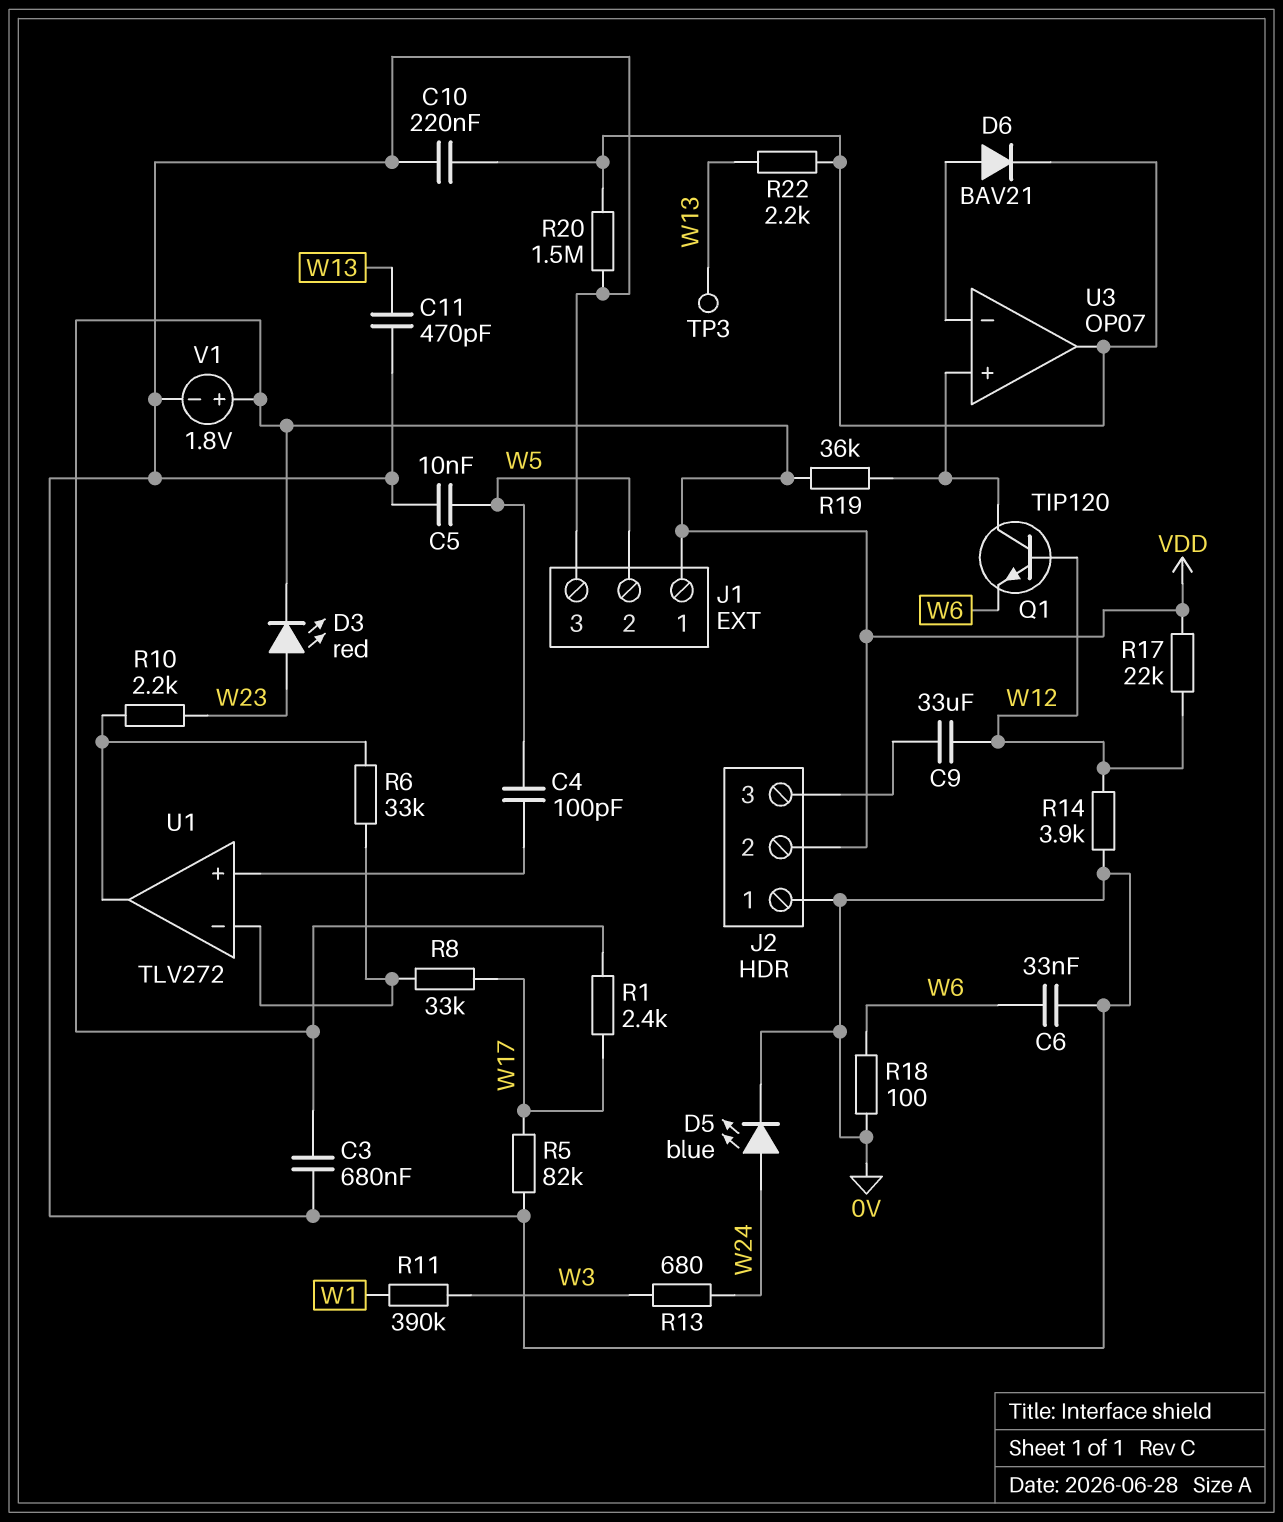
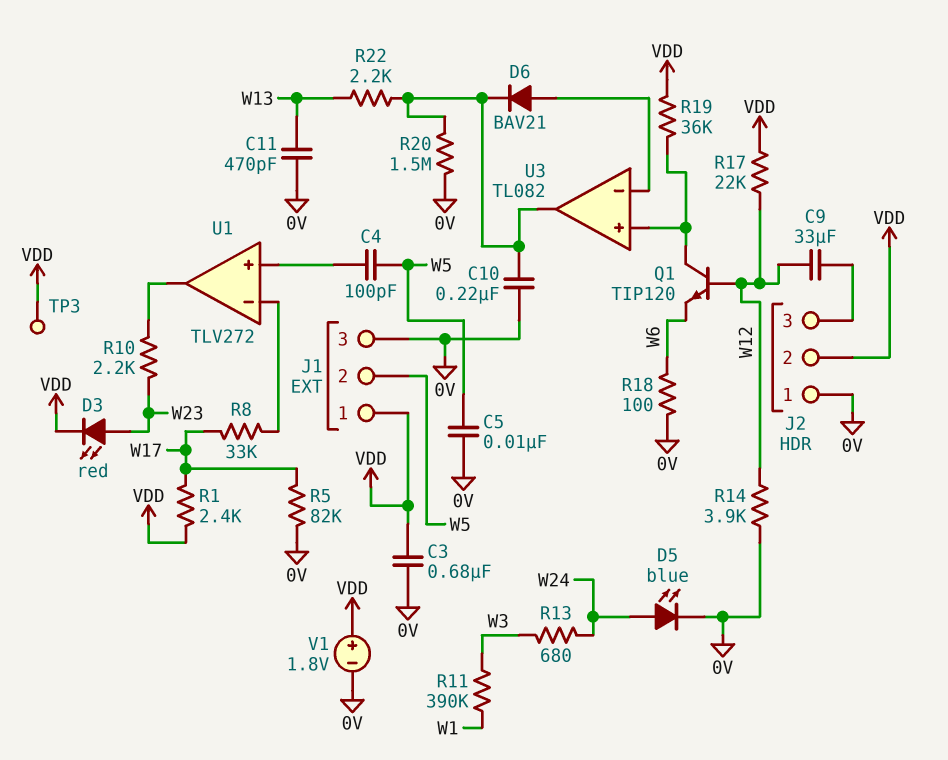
C6: 33nF (0V, W6) -> none
R6: 33k (U1/in-, U1/out) -> none
TP3: test point (W13) -> test point (VDD)
U3: OP07 -> TL082

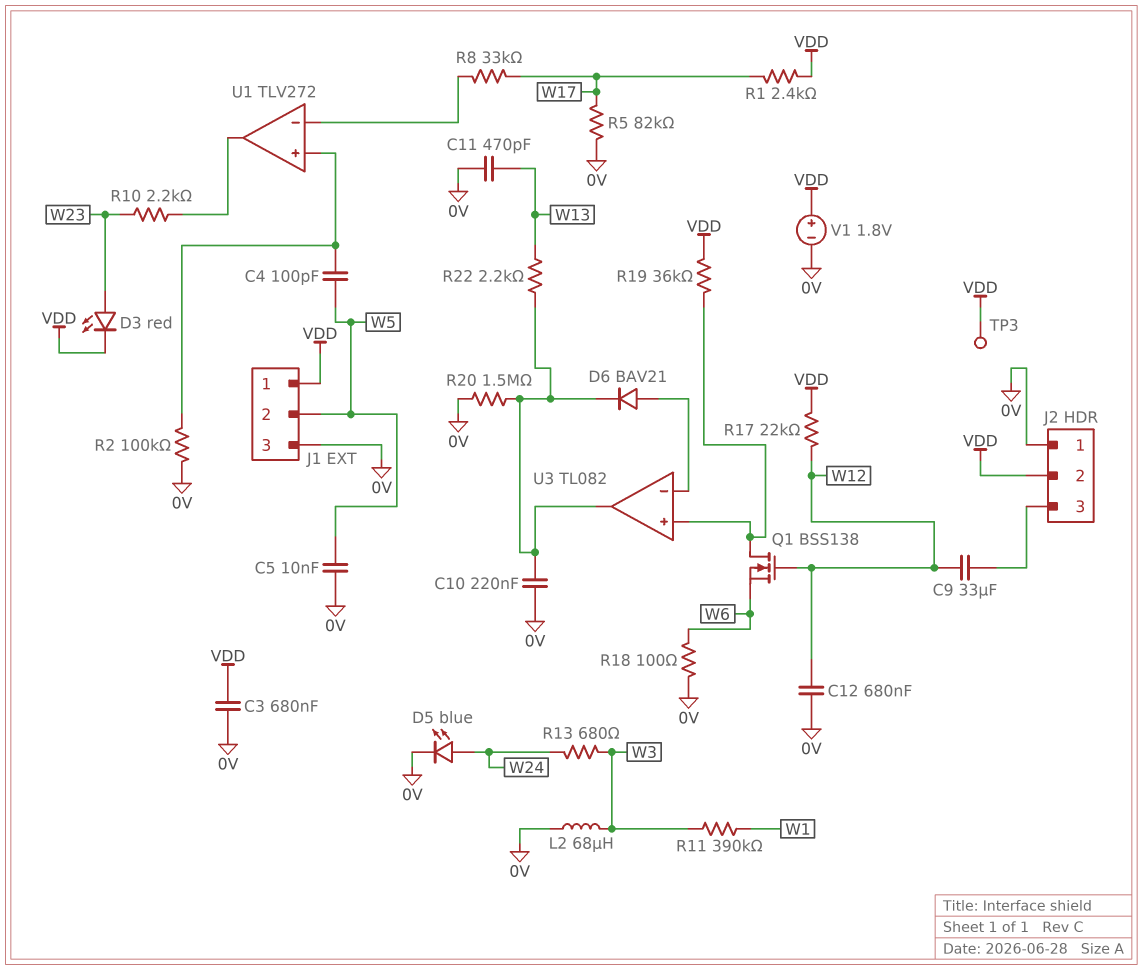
C12: none -> 680nF (0V, W12)
L2: none -> 68uH (0V, W3)
Q1: NPN TIP120 (B W12, C U3/in+, E W6) -> NMOS BSS138 (G W12, D U3/in+, S W6)
R2: none -> 100k (0V, U1/in+)
R14: 3.9k (0V, W12) -> none

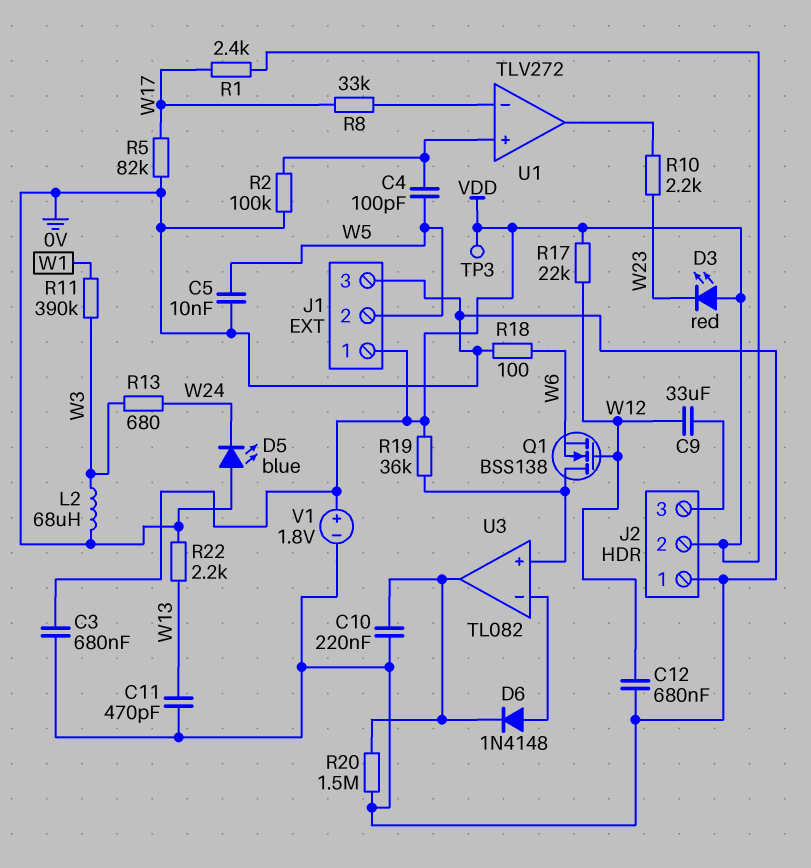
D3: LED red (A W23, K VDD) -> LED red (A VDD, K W23)
D5: LED blue (A W24, K 0V) -> LED blue (A 0V, K W24)
D6: diode BAV21 (A U3/in-, K U3/out) -> diode 1N4148 (A U3/in-, K U3/out)
R22: 2.2k (U3/out, W13) -> 2.2k (0V, W13)

